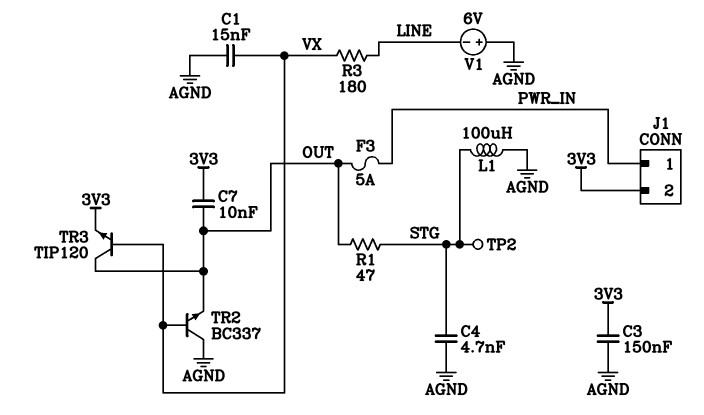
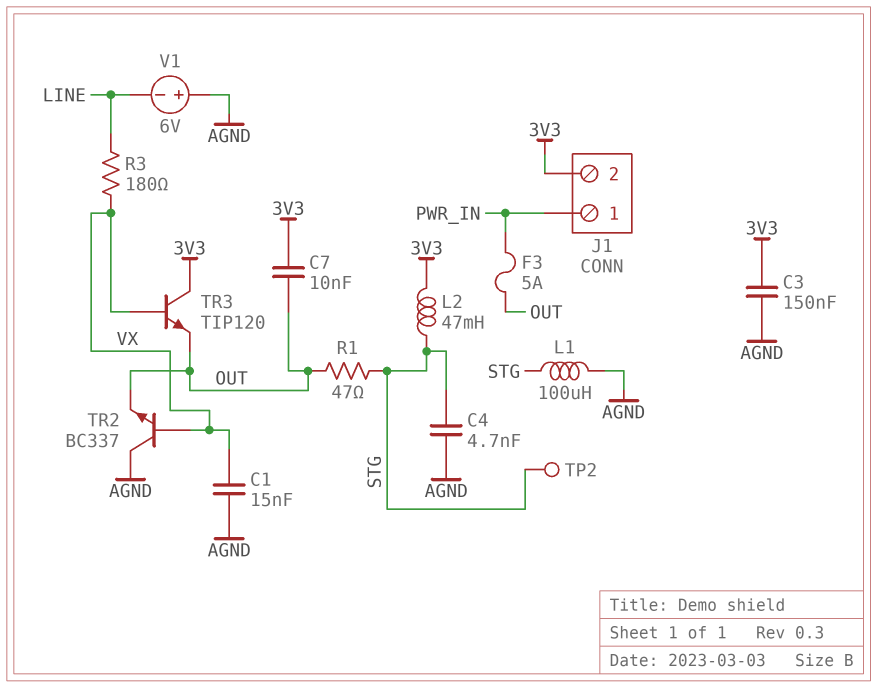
L2: none -> 47mH (3V3, STG)
TR3: NPN TIP120 (B VX, C OUT, E 3V3) -> NPN TIP120 (B VX, C 3V3, E OUT)

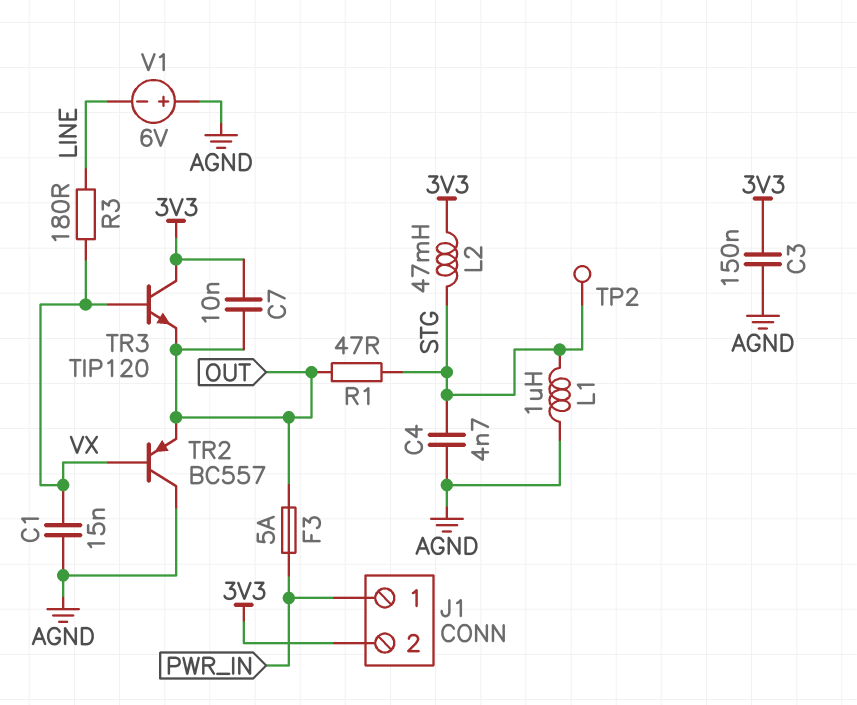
L1: 100uH (AGND, STG) -> 1uH (AGND, STG)
TR2: NPN BC337 (B VX, C AGND, E OUT) -> PNP BC557 (B VX, C AGND, E OUT)

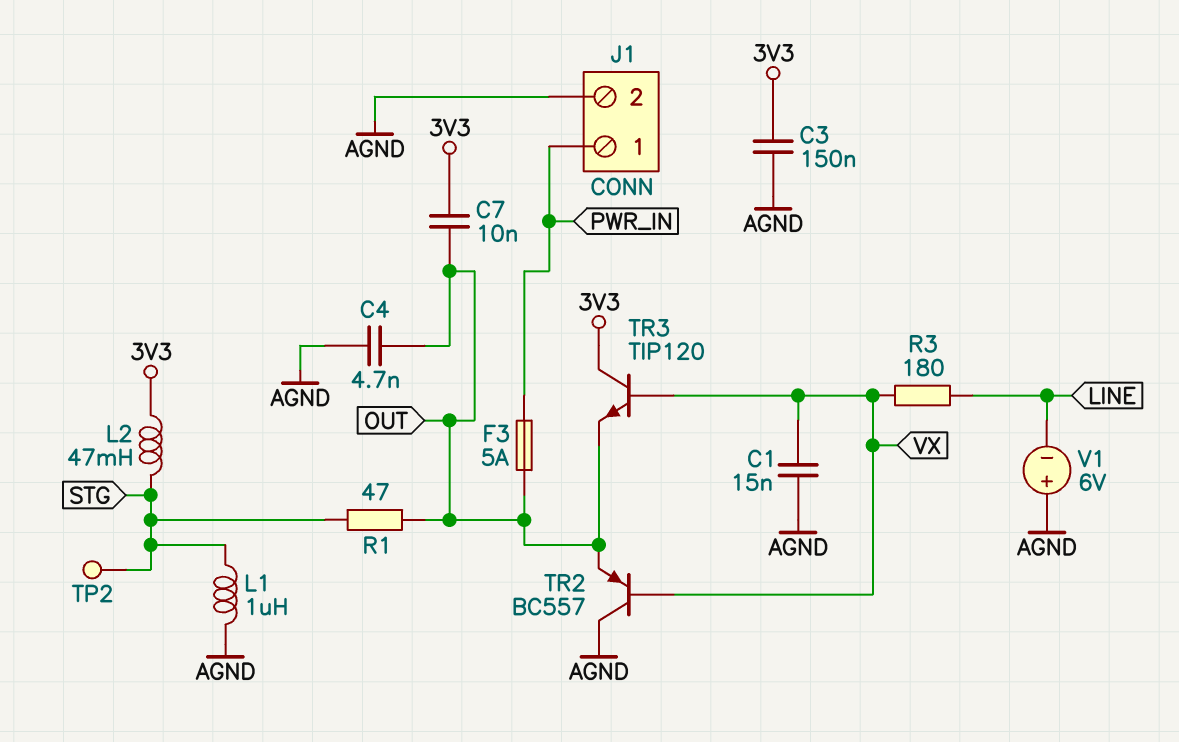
C4: 4.7nF (AGND, STG) -> 4.7nF (AGND, OUT)
J1 pin 2: 3V3 -> AGND

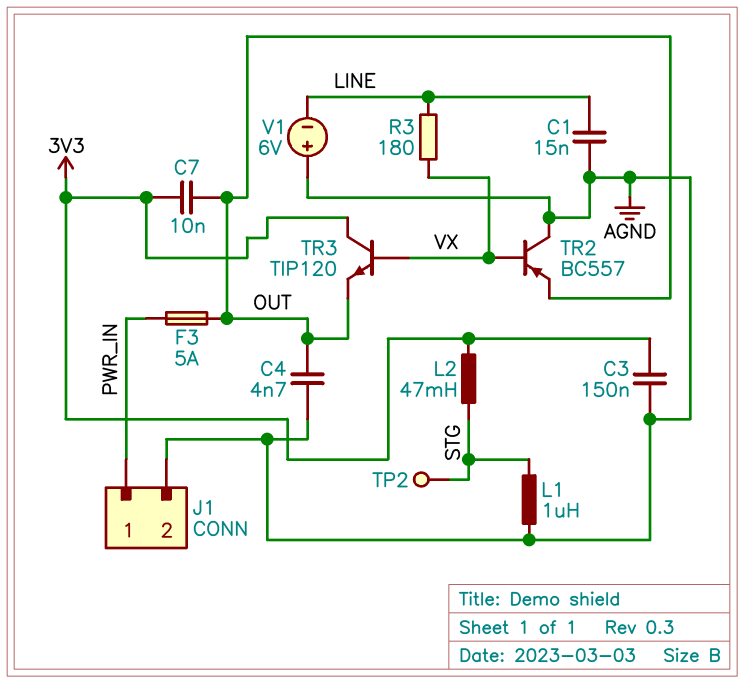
C1: 15nF (AGND, VX) -> 15nF (AGND, LINE)
R1: 47 (OUT, STG) -> none

